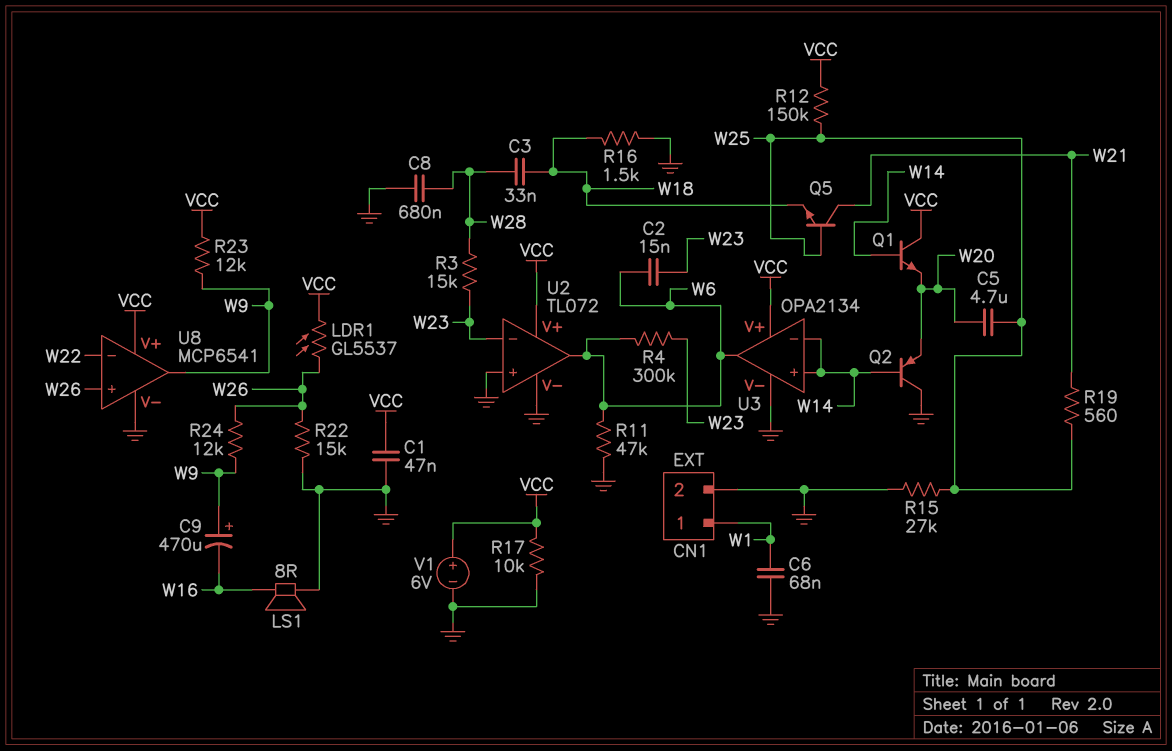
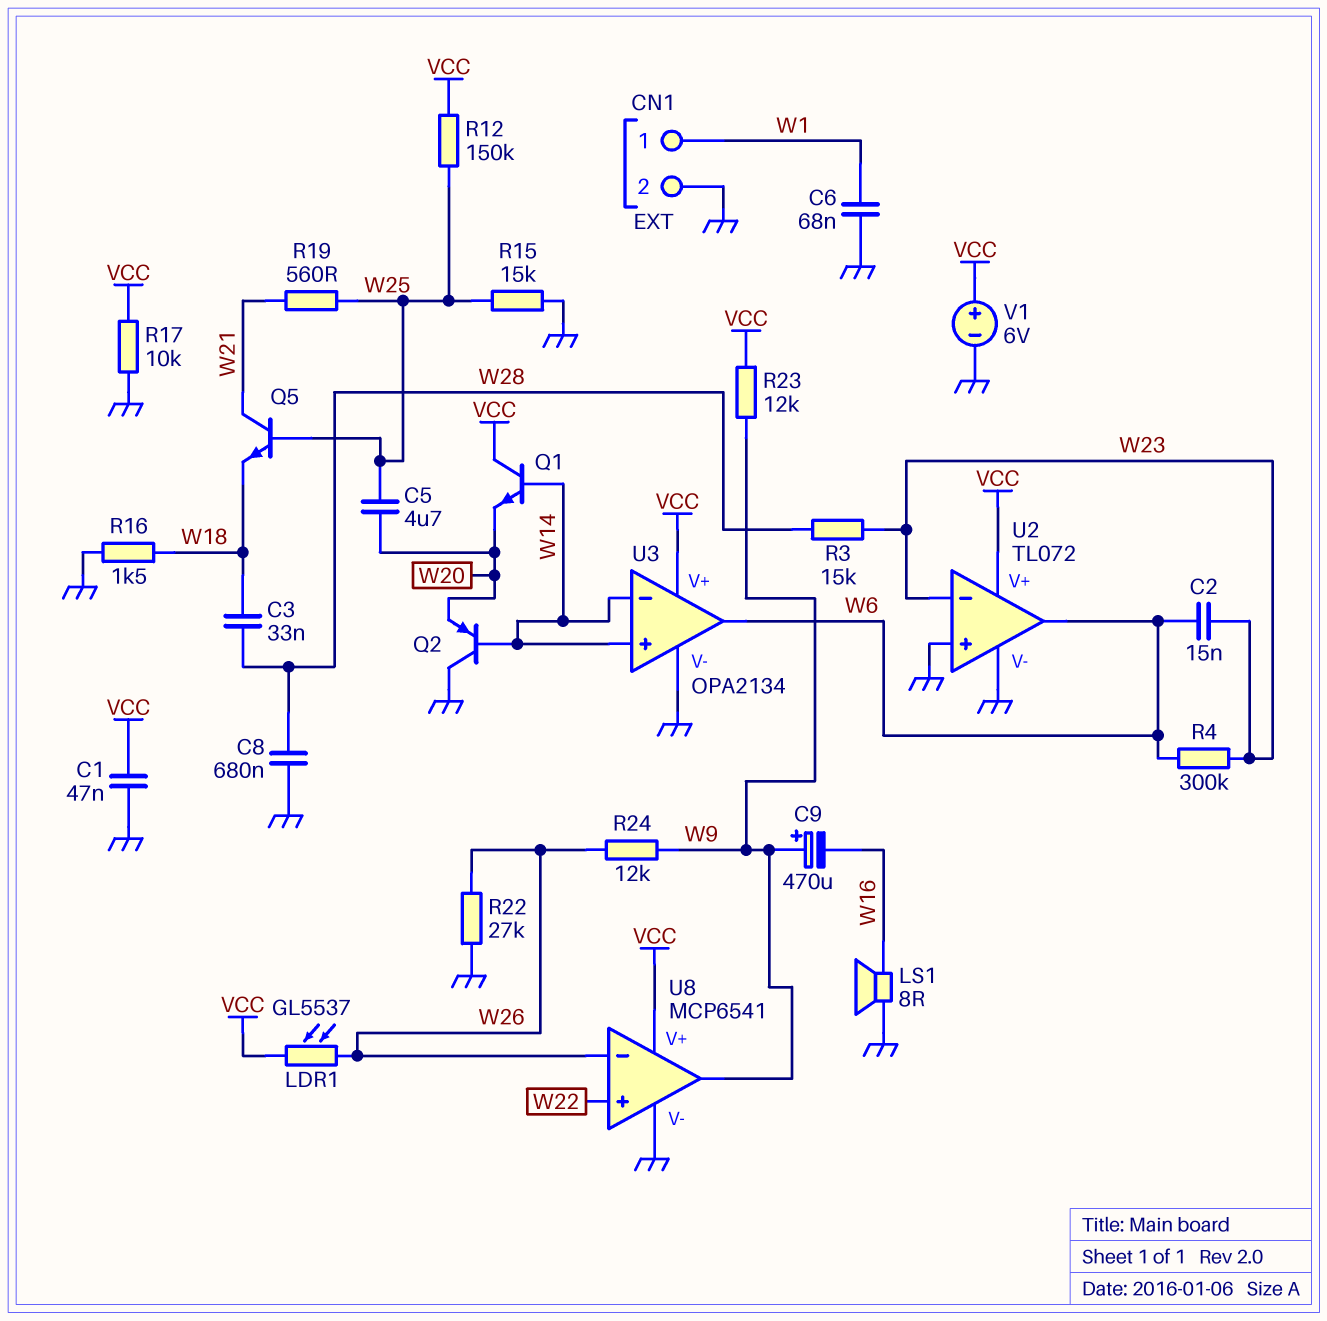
R11: 47k (GND, W6) -> none
R15: 27k (GND, W25) -> 15k (GND, W25)
R22: 15k (GND, W26) -> 27k (GND, W26)
U8 pin in+: W26 -> W22
U8 pin in-: W22 -> W26

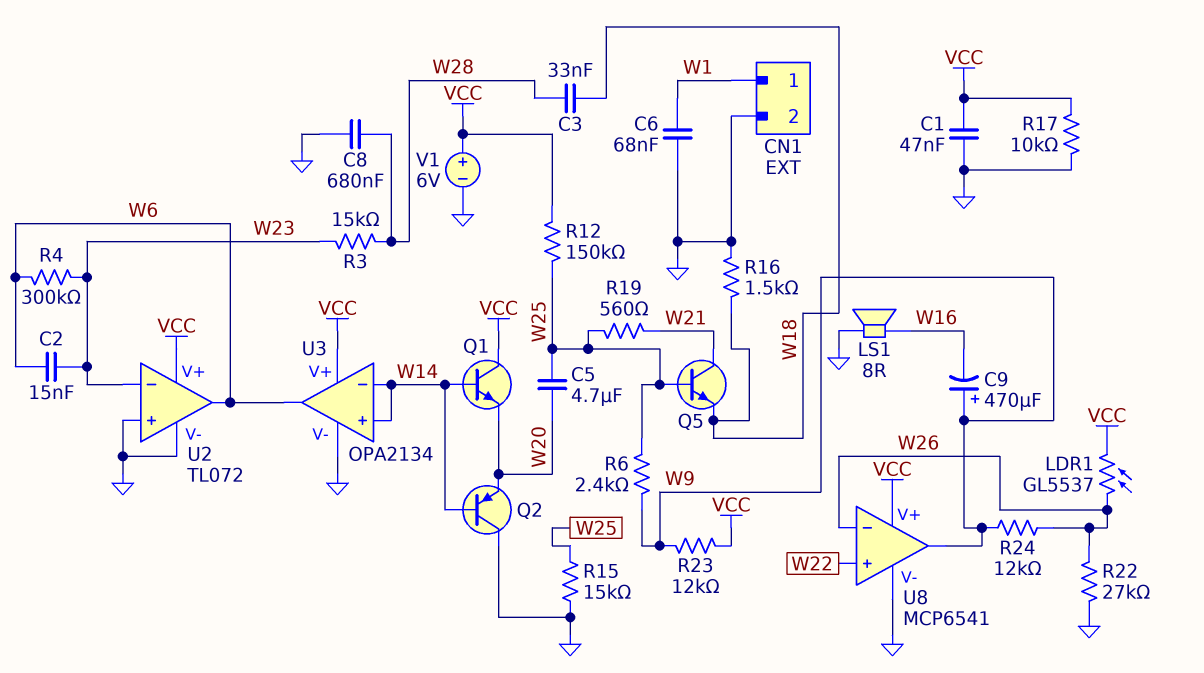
R6: none -> 2.4k (W9, W25)

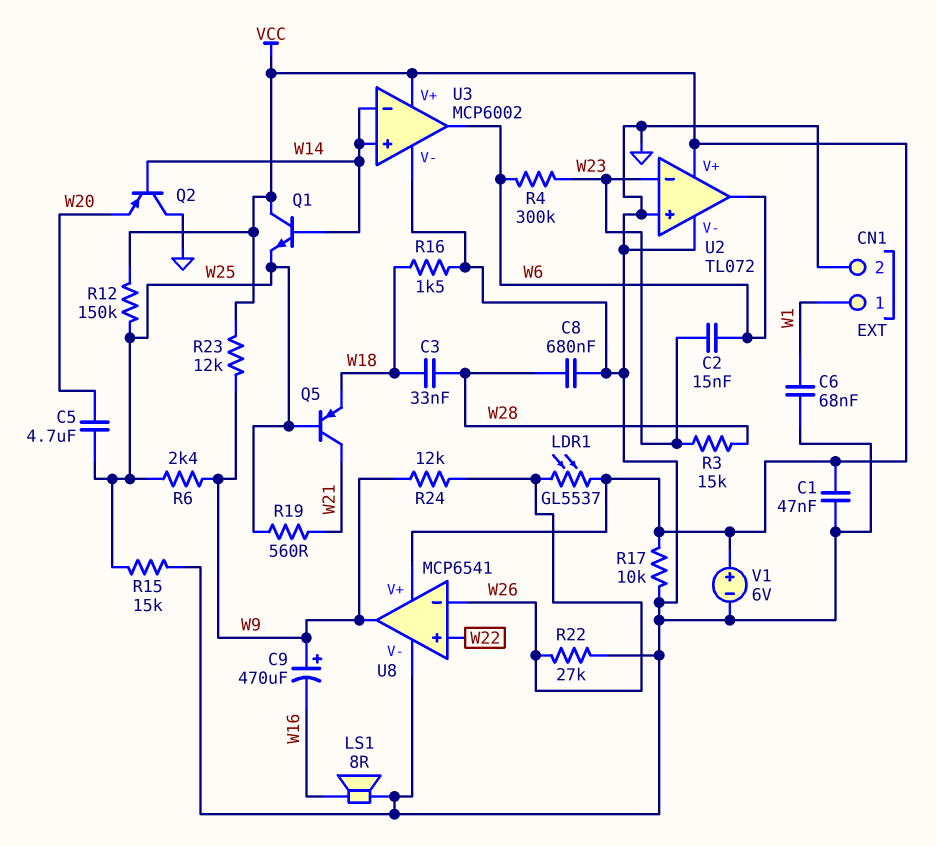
Q1: NPN (B W14, C VCC, E W20) -> NPN (B W14, C VCC, E W25)
Q5: NPN (B W25, C W21, E W18) -> PNP (B W25, C W21, E W18)
U3: OPA2134 -> MCP6002

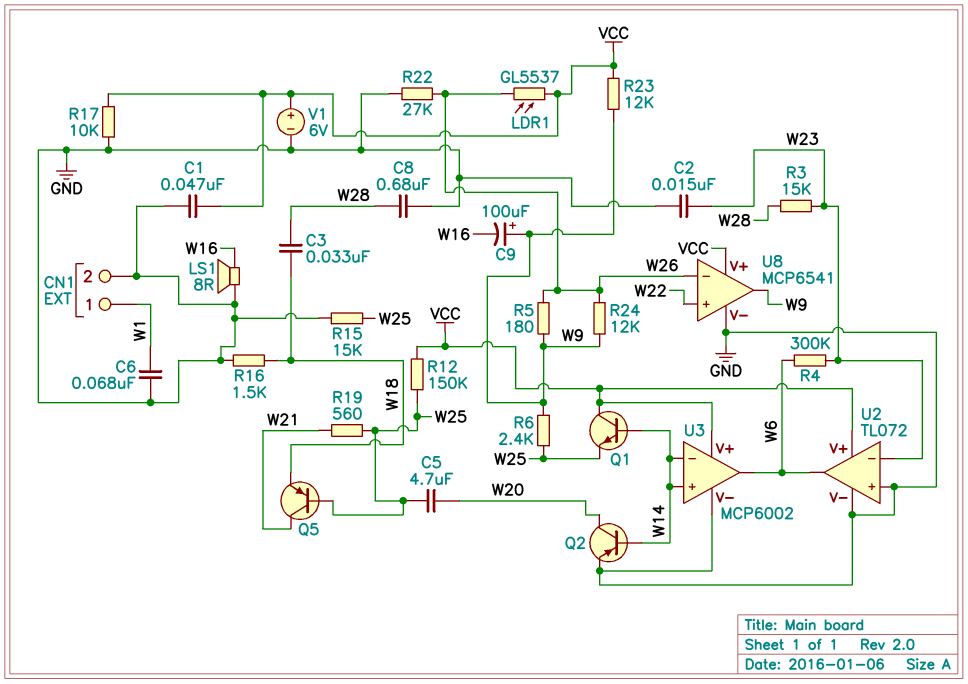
C2: 15nF (W6, W23) -> 15nF (GND, W23)
C9: 470uF (plus W9, minus W16) -> 100uF (plus W9, minus W16)
Q2: PNP (B W14, C GND, E W20) -> PNP (B W14, C W20, E GND)
R5: none -> 180 (W9, W26)

